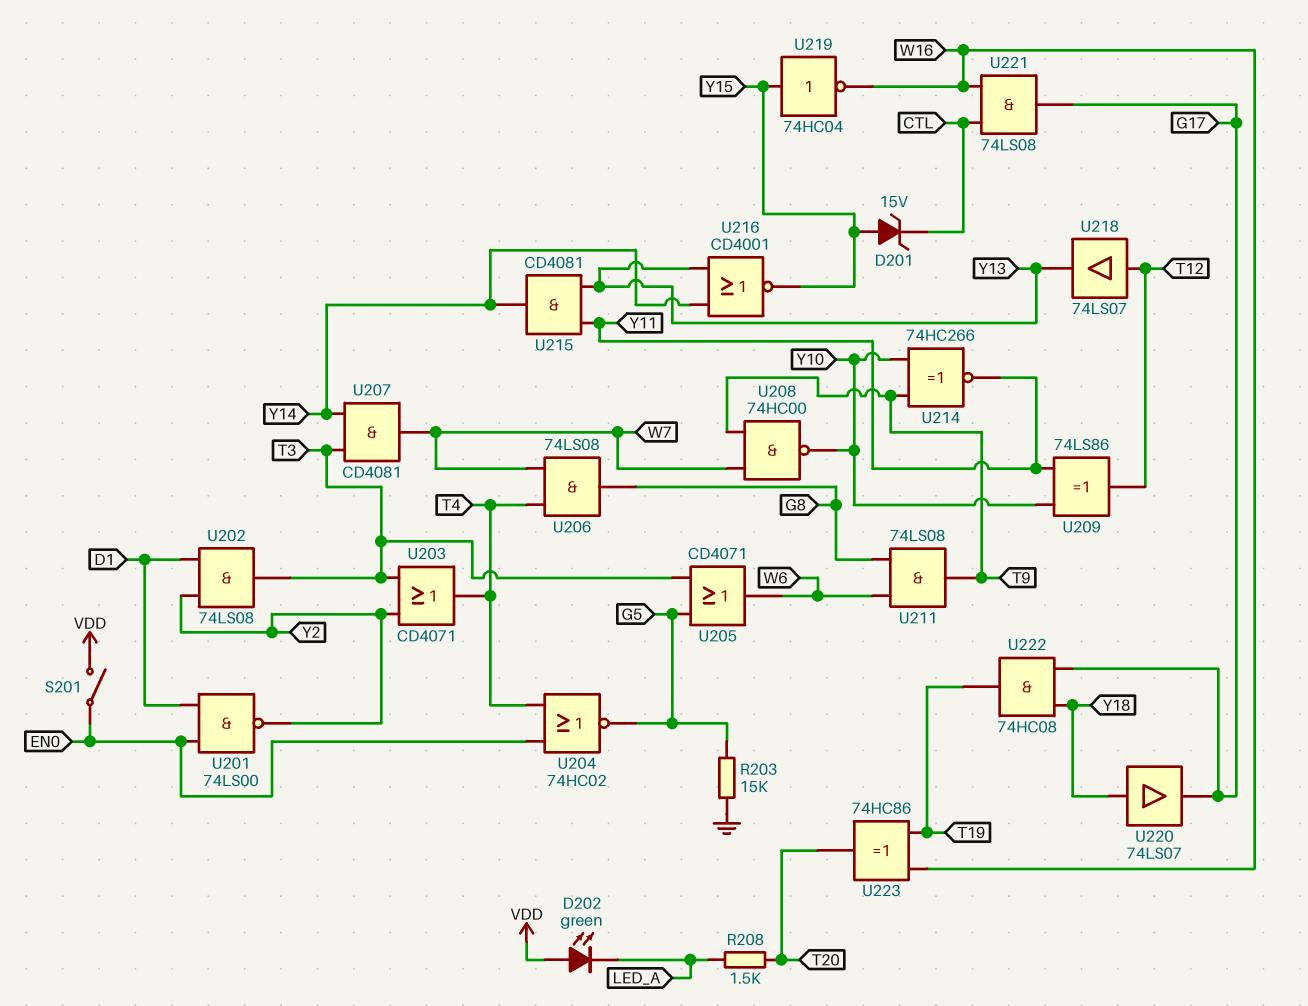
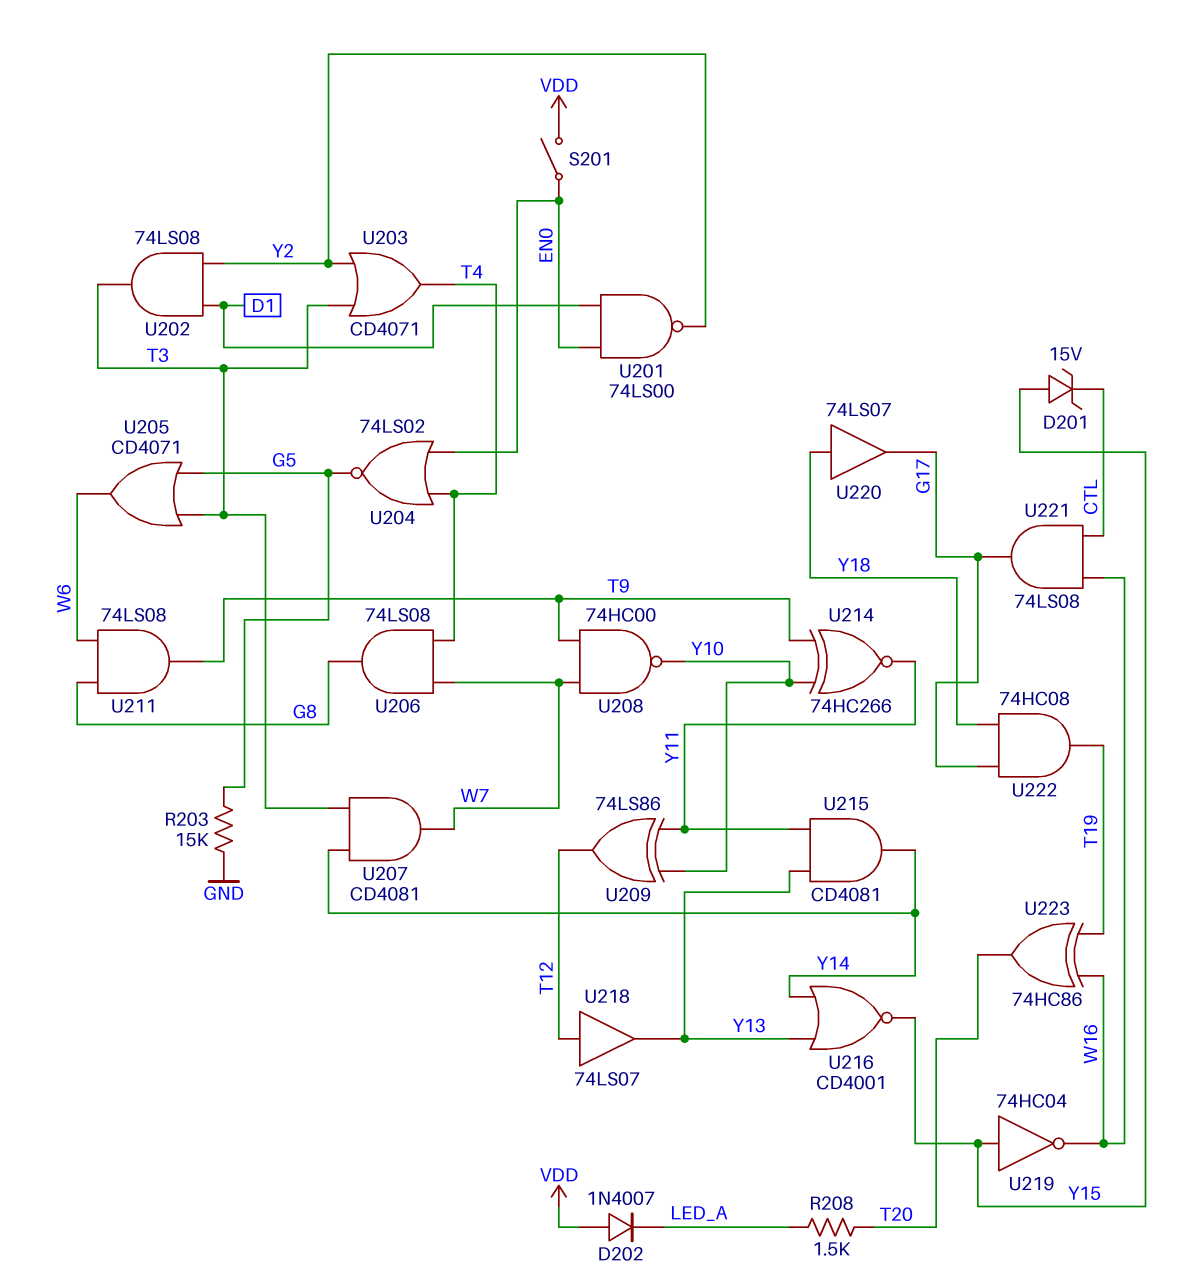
D202: LED green (A VDD, K LED_A) -> diode 1N4007 (A VDD, K LED_A)
U204: NOR 74HC02 (in EN0, in T4, out G5) -> NOR 74LS02 (in EN0, in T4, out G5)

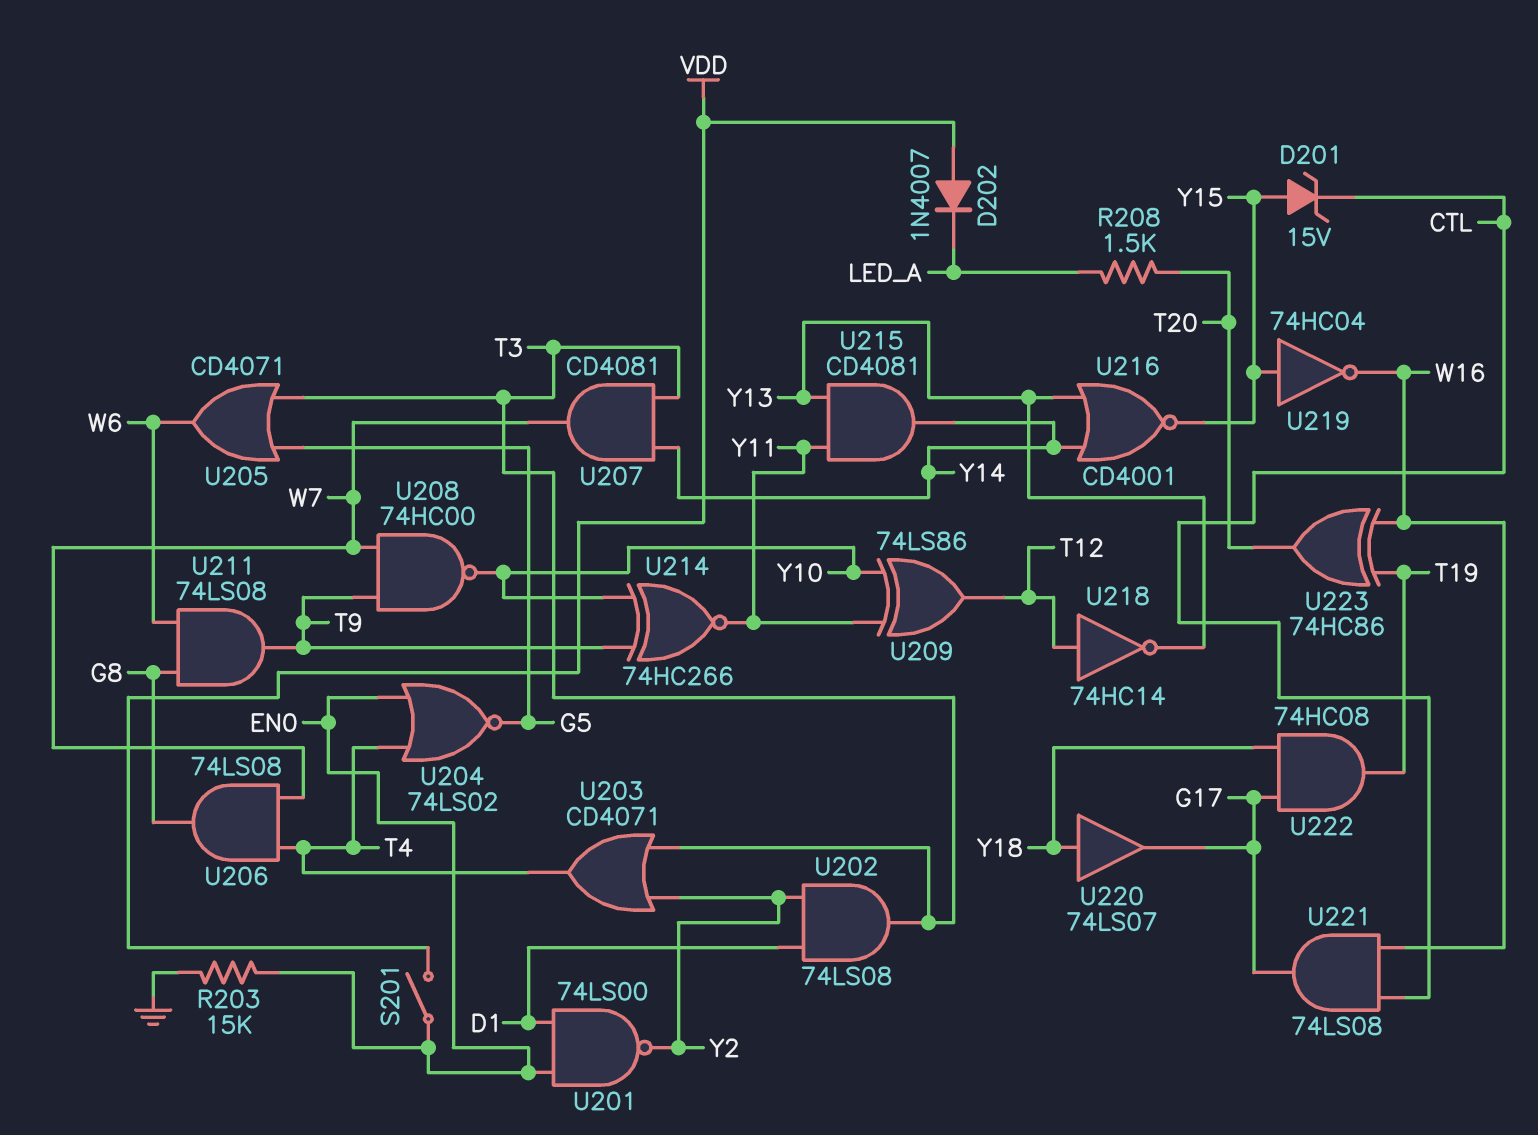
R203: 15k (G5, GND) -> 15k (EN0, GND)
U218: buffer 74LS07 (in T12, out Y13) -> NOT 74HC14 (in T12, out Y13)

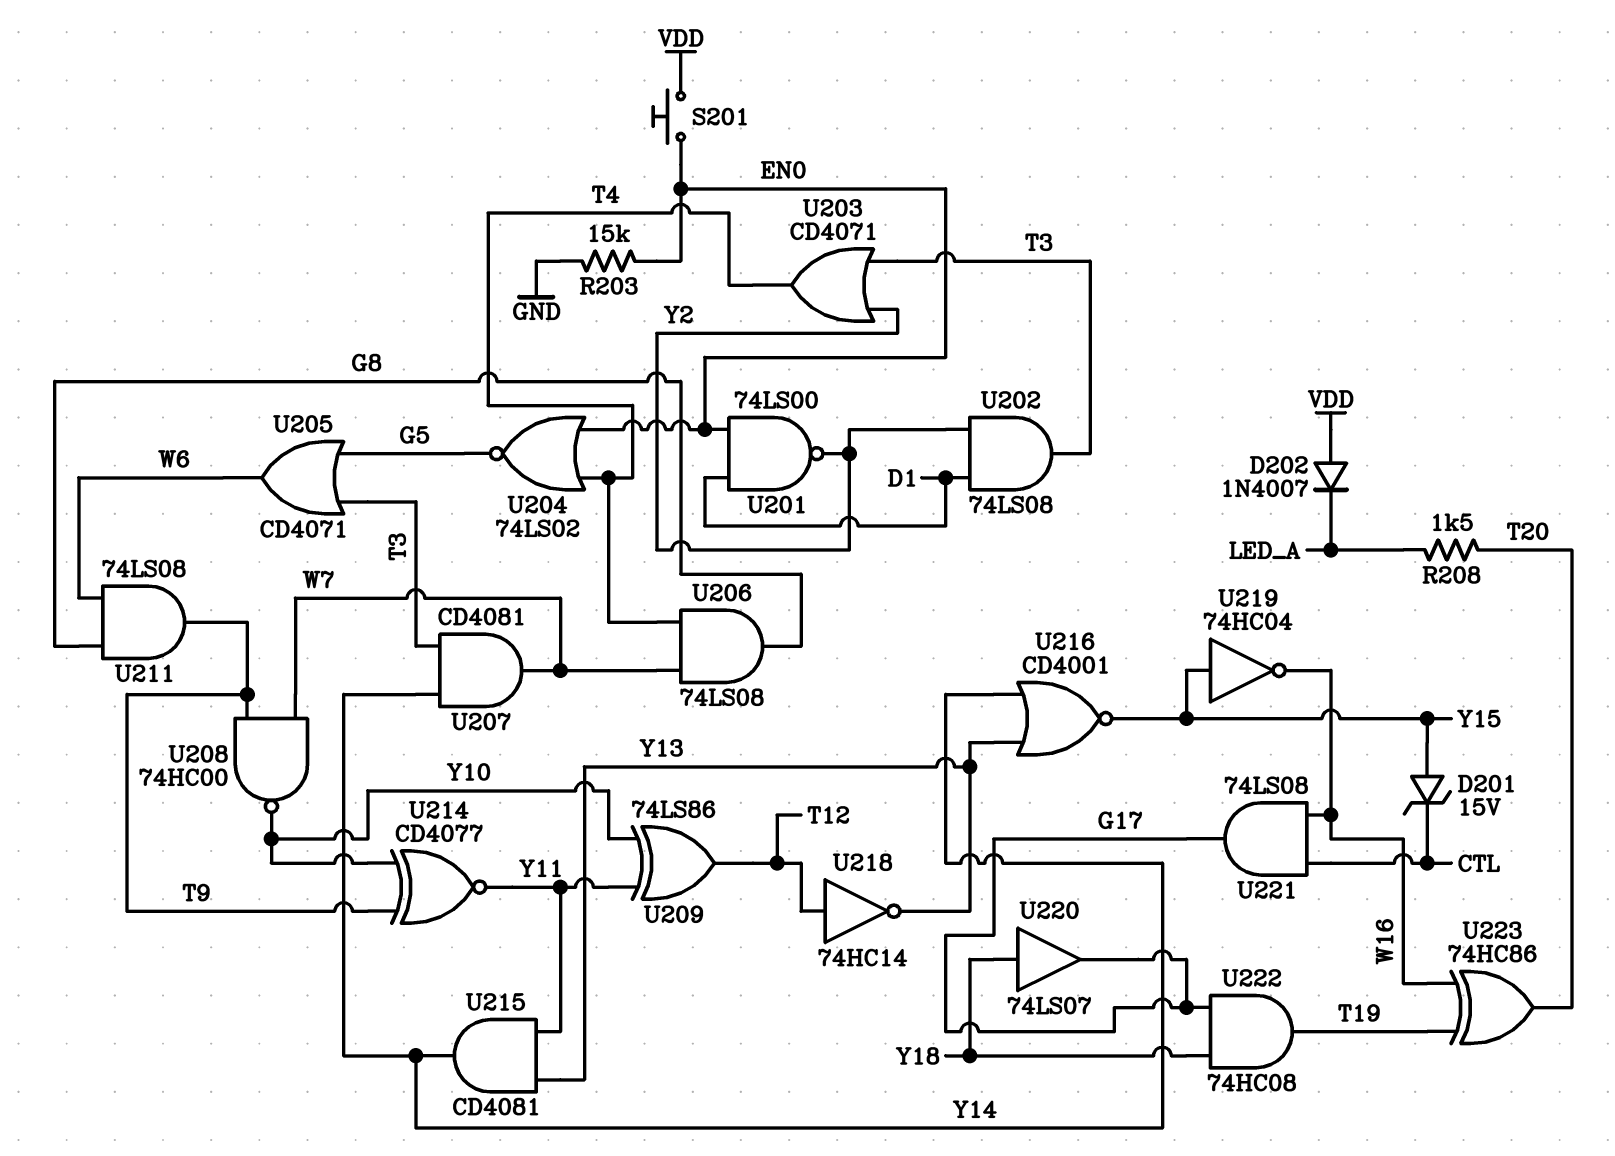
S201: switch (EN0, VDD) -> button (EN0, VDD)
U214: XNOR 74HC266 (in T9, in Y10, out Y11) -> XNOR CD4077 (in T9, in Y10, out Y11)

